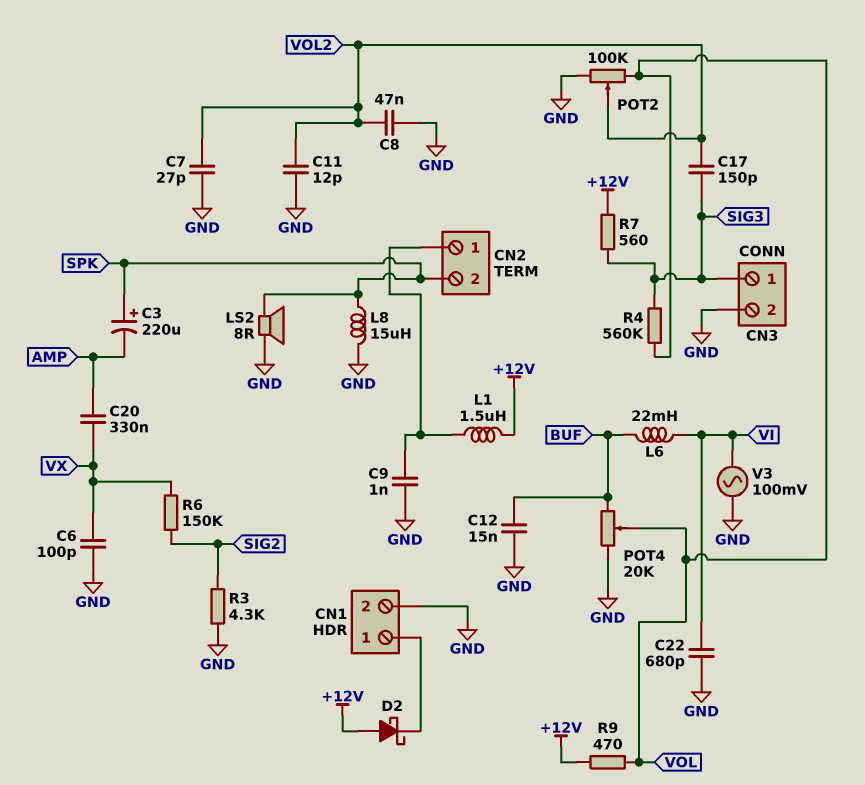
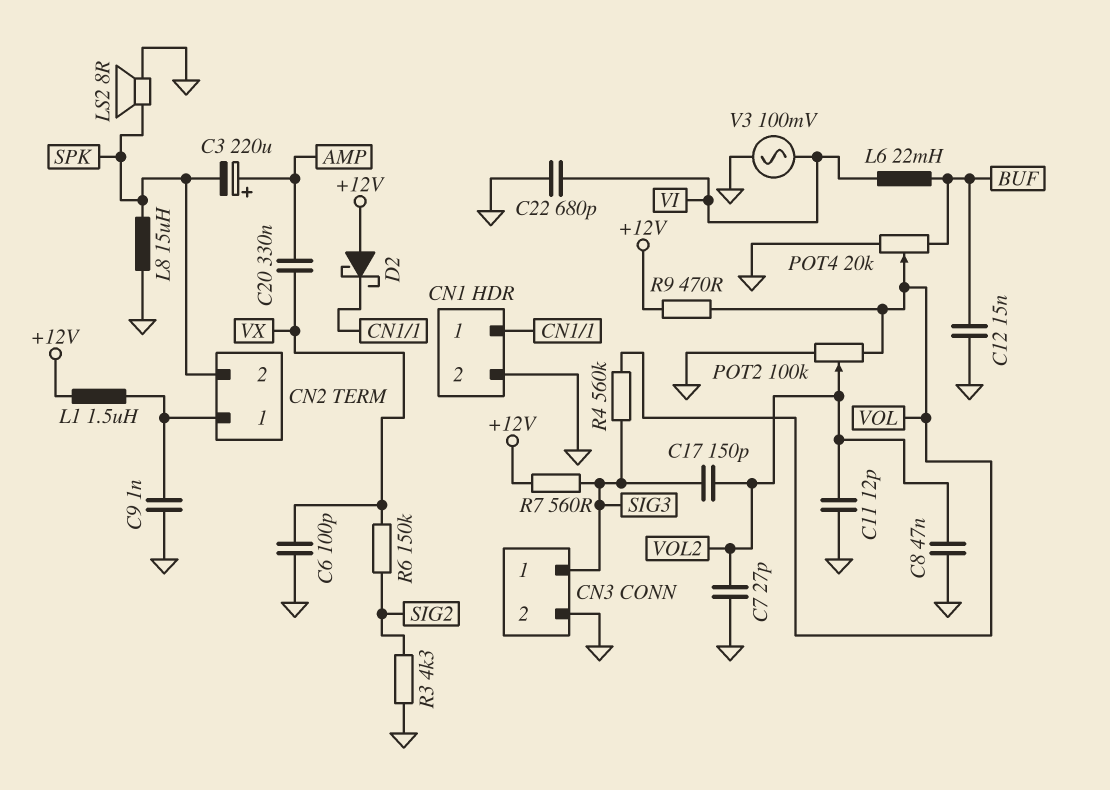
C3: 220uF (plus SPK, minus AMP) -> 220uF (plus AMP, minus SPK)

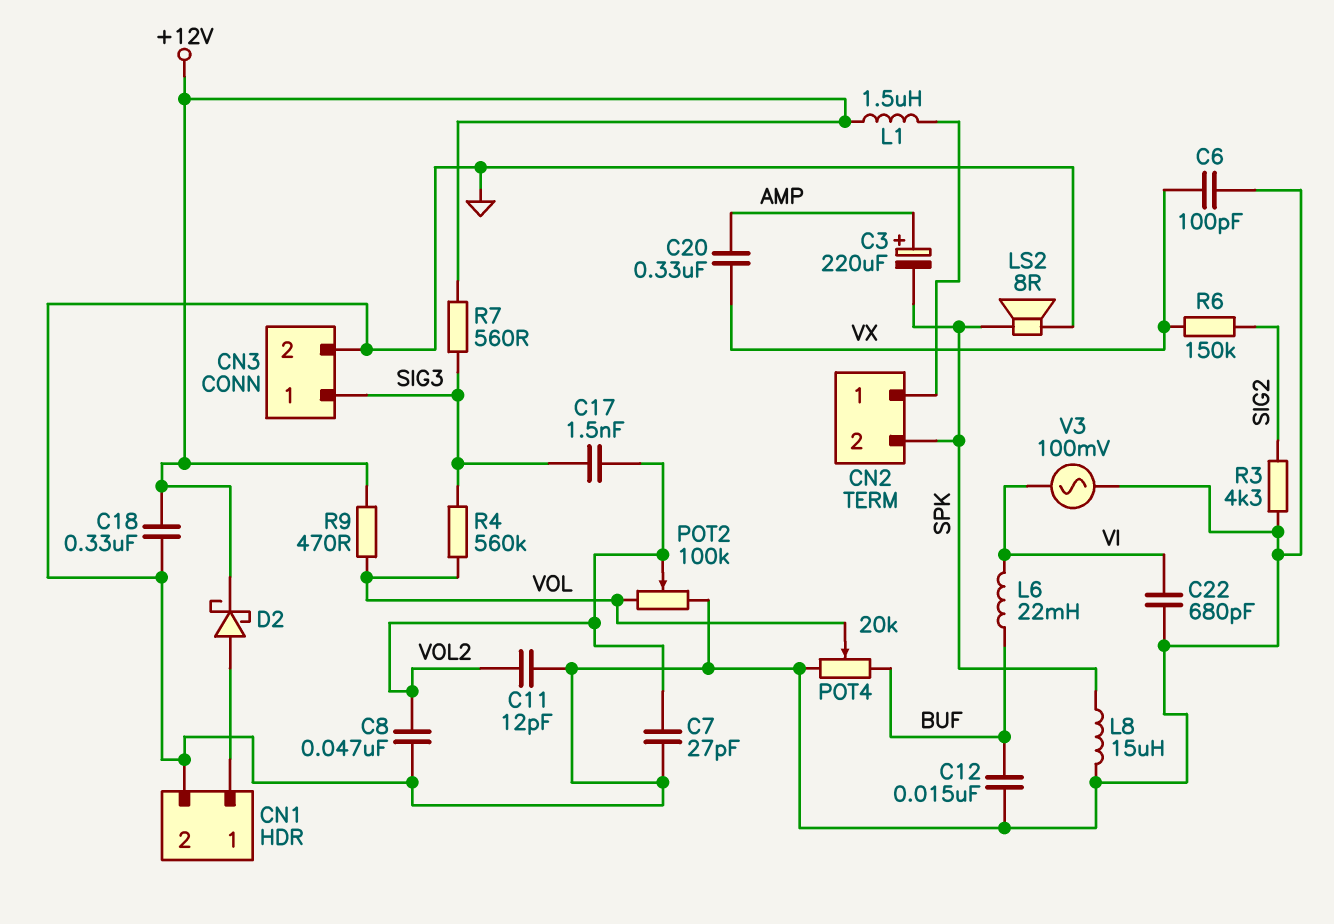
C9: 1nF (CN2/1, GND) -> none
C17: 150pF (SIG3, VOL2) -> 1.5nF (SIG3, VOL2)
C18: none -> 330nF (+12V, GND)
D2: schottky (A +12V, K CN1/1) -> schottky (A CN1/1, K +12V)

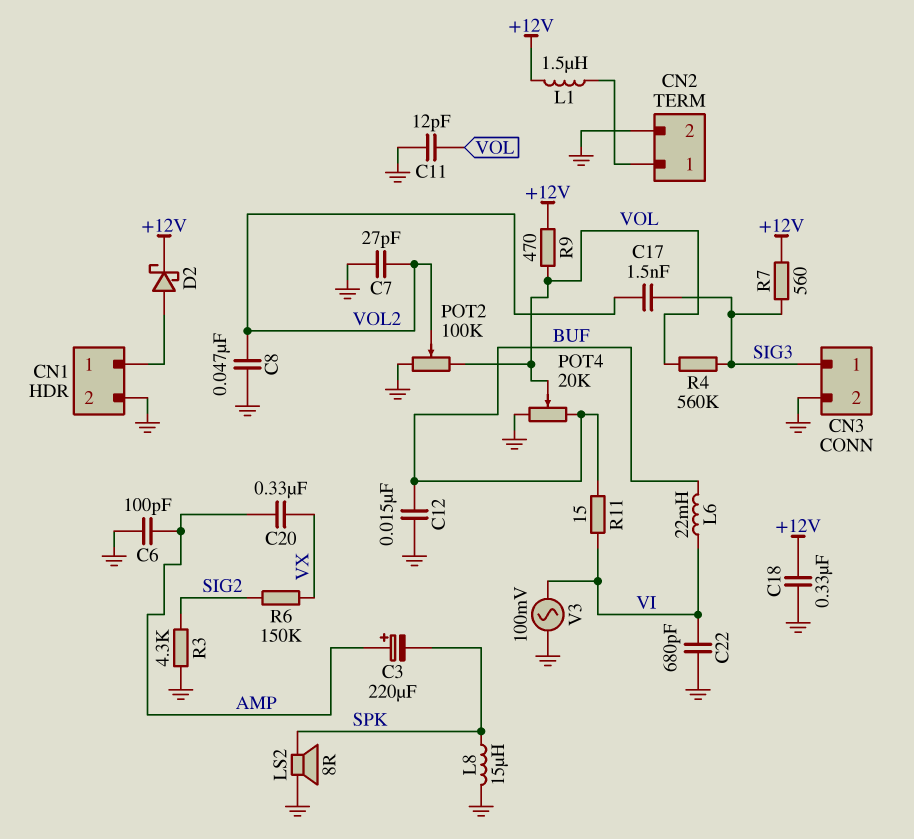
C6: 100pF (GND, VX) -> 100pF (AMP, GND)
C11: 12pF (GND, VOL2) -> 12pF (GND, VOL)
CN2 pin 2: SPK -> GND
R11: none -> 15 (BUF, VI)

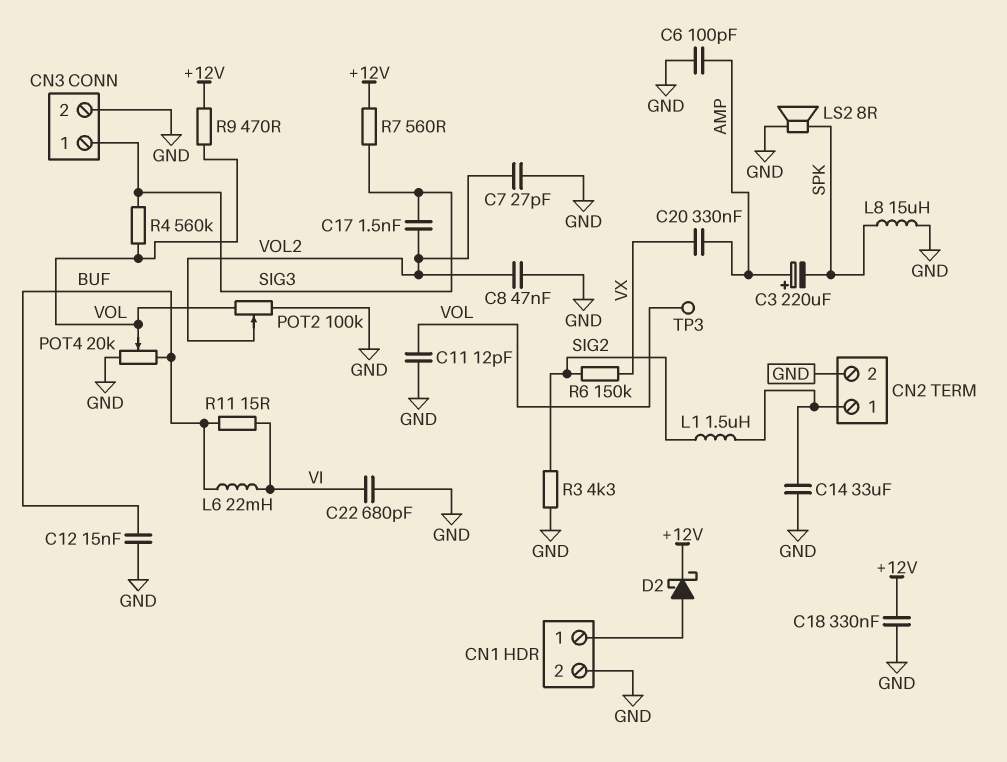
C14: none -> 33uF (CN2/1, GND)
L1: 1.5uH (+12V, CN2/1) -> 1.5uH (CN2/1, SIG2)
TP3: none -> test point (VOL)
V3: AC 100mV (GND, VI) -> none

